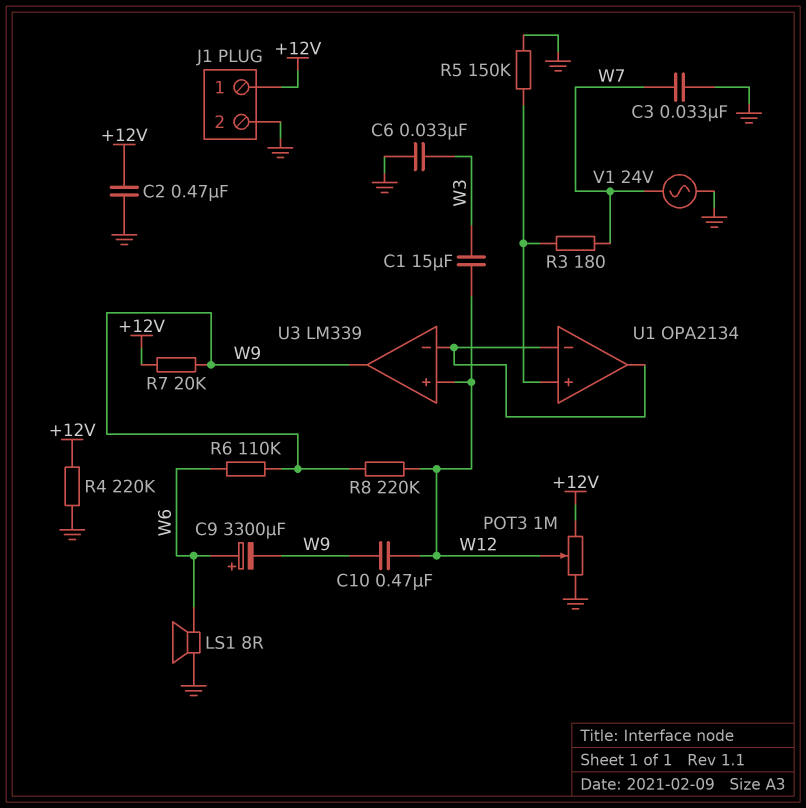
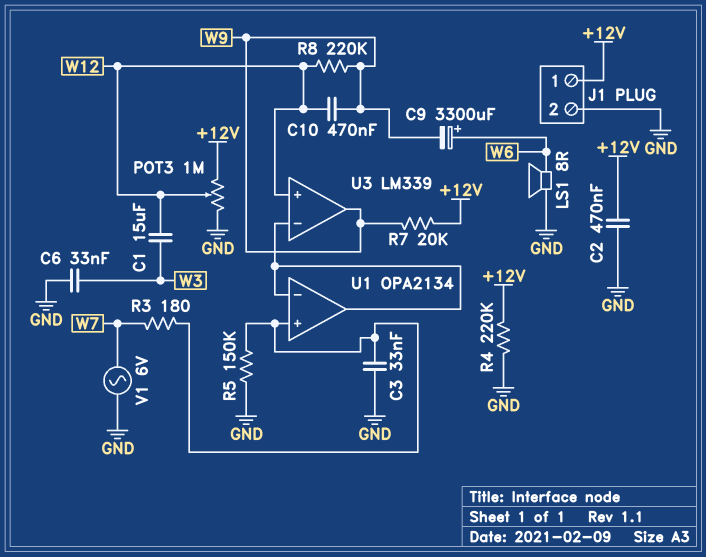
C3: 33nF (GND, W7) -> 33nF (GND, U1/in+)
R6: 110k (W6, W9) -> none
V1: AC 24V (GND, W7) -> AC 6V (GND, W7)

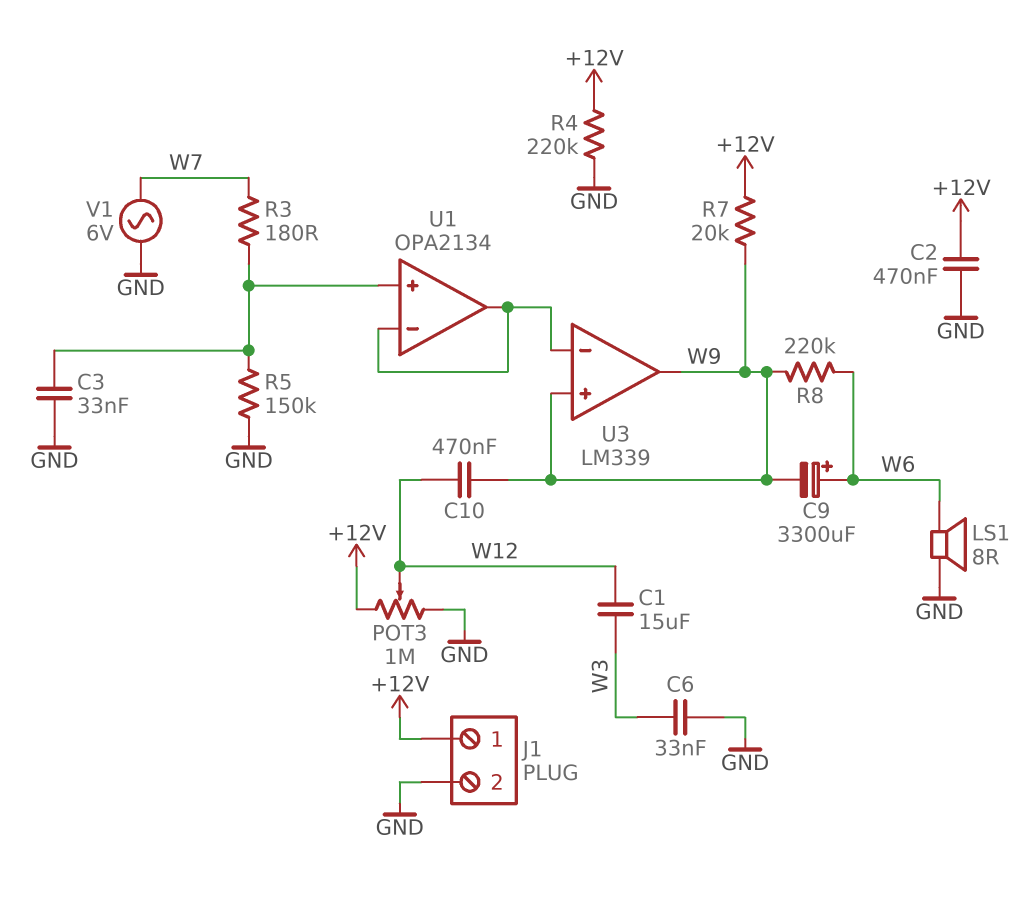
R8: 220k (W9, W12) -> 220k (W6, W9)
U3 pin in+: W12 -> W9

